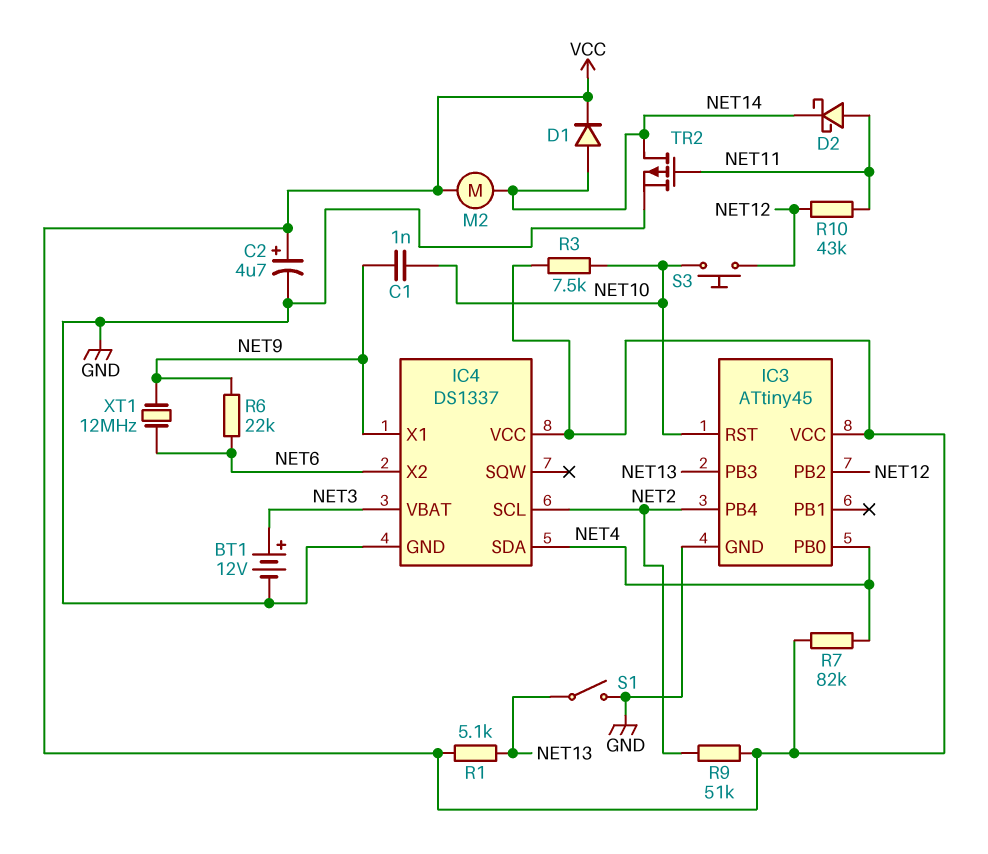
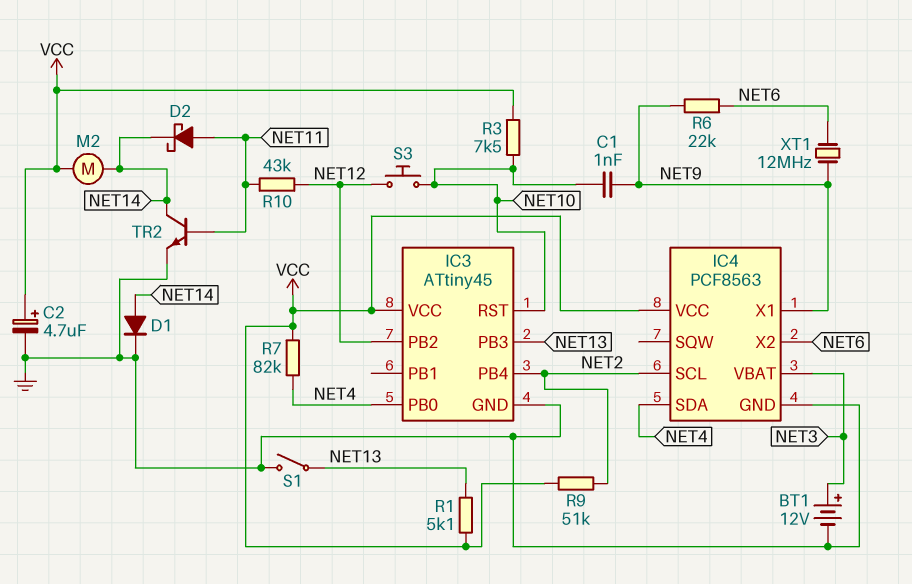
D1: diode (A NET14, K VCC) -> diode (A NET14, K GND)
IC4: DS1337 -> PCF8563
TR2: PMOS (G NET11, D NET14, S GND) -> NPN (B NET11, C NET14, E GND)

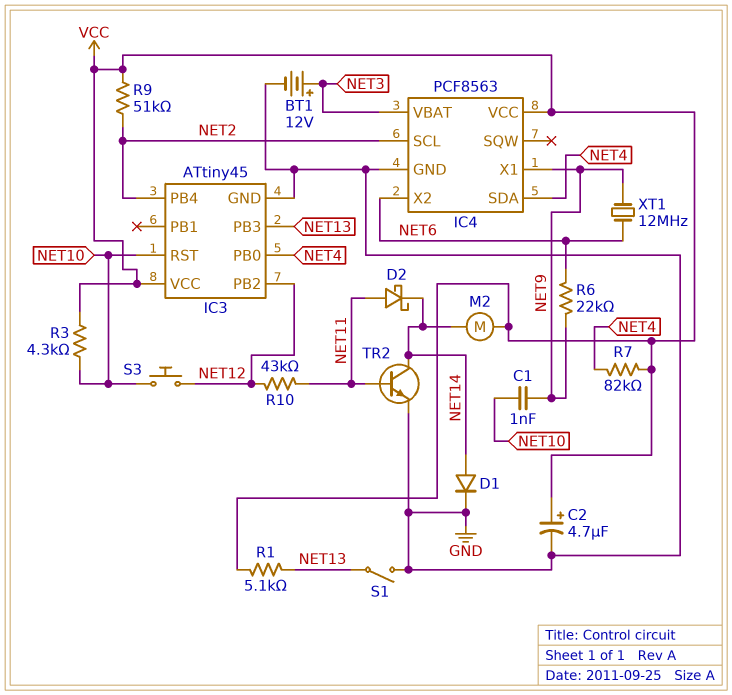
R3: 7.5k (NET10, VCC) -> 4.3k (NET10, VCC)

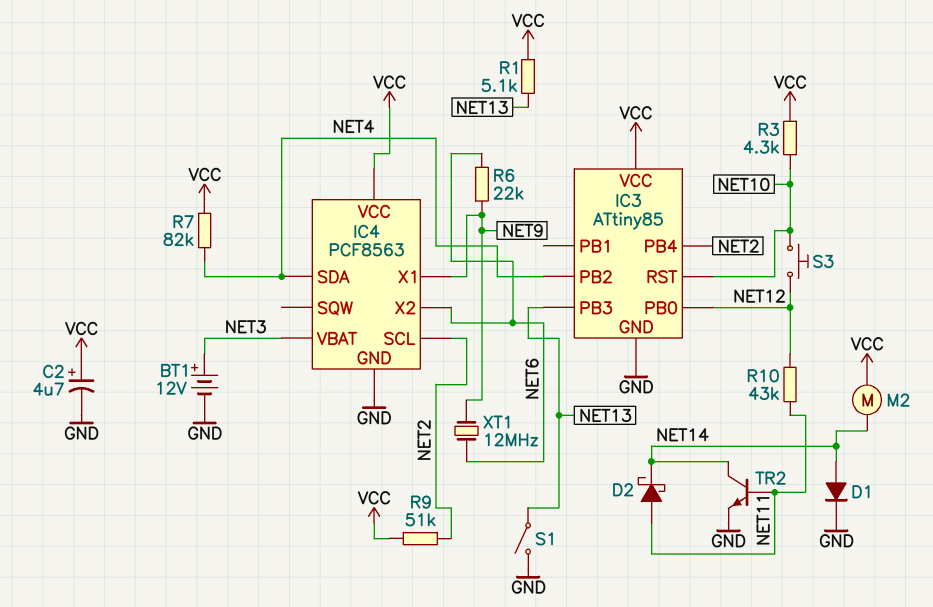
C1: 1nF (NET9, NET10) -> none
IC3: ATtiny45 -> ATtiny85
IC3 pin PB0: NET4 -> NET12
IC3 pin PB2: NET12 -> NET4

